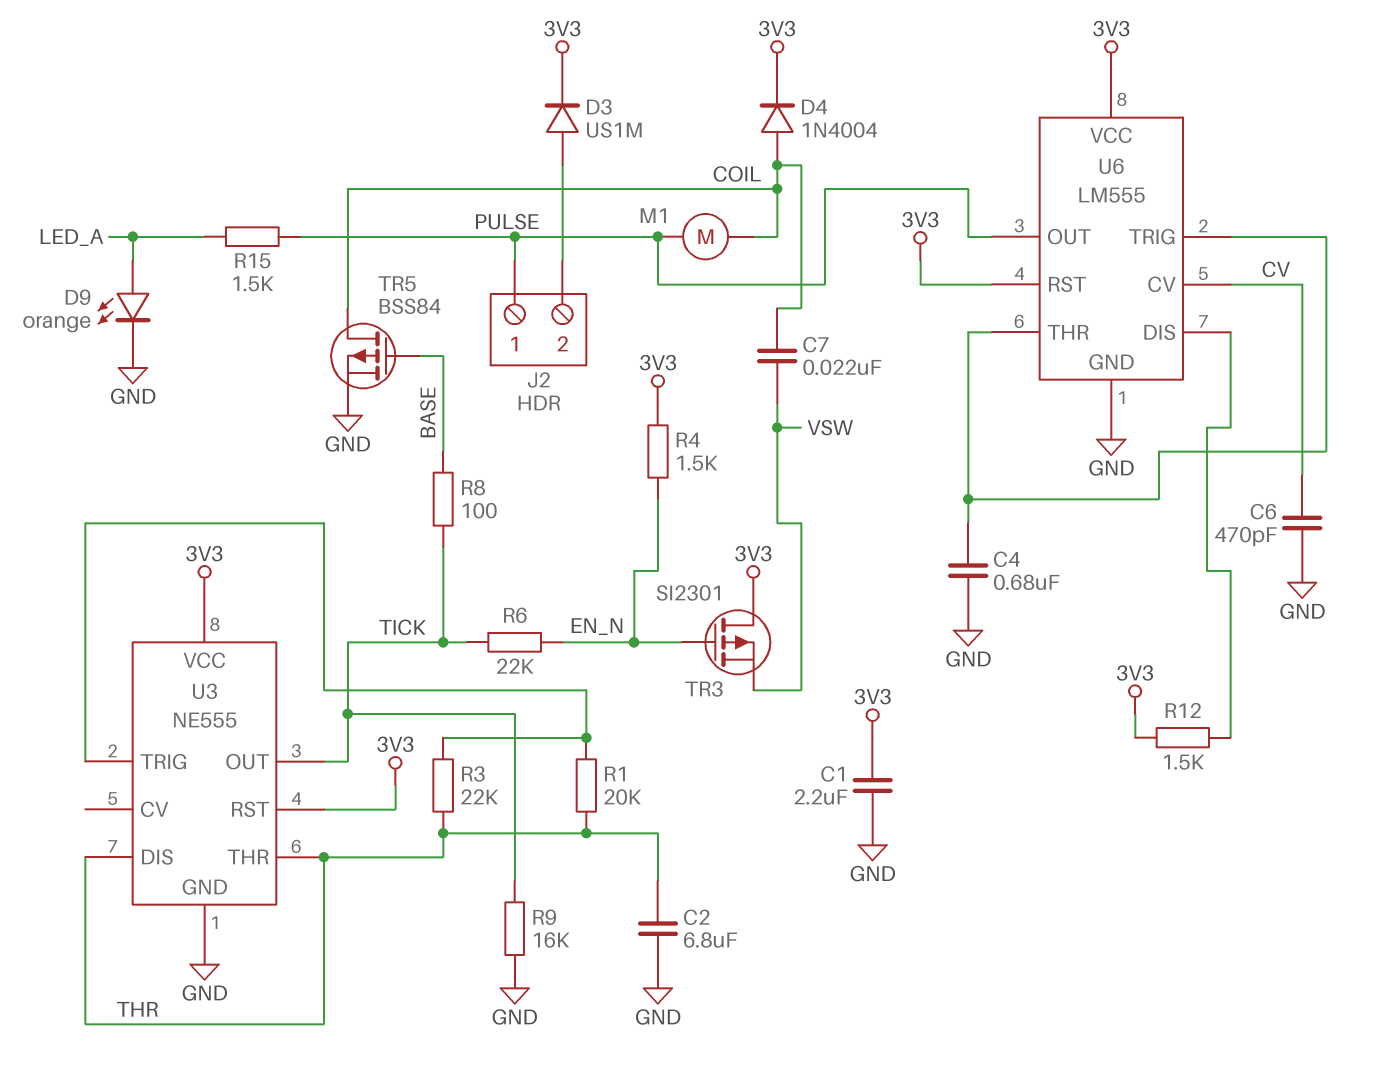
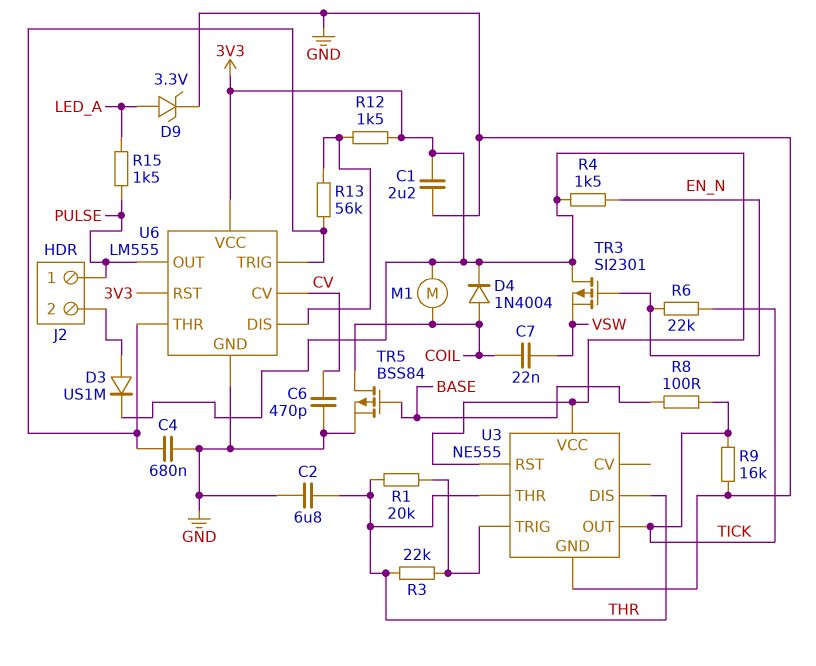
D9: LED orange (A LED_A, K GND) -> zener 3.3V (A LED_A, K GND)
M1: motor (COIL, PULSE) -> motor (3V3, COIL)
R13: none -> 56k (U6/DIS, U6/THR)

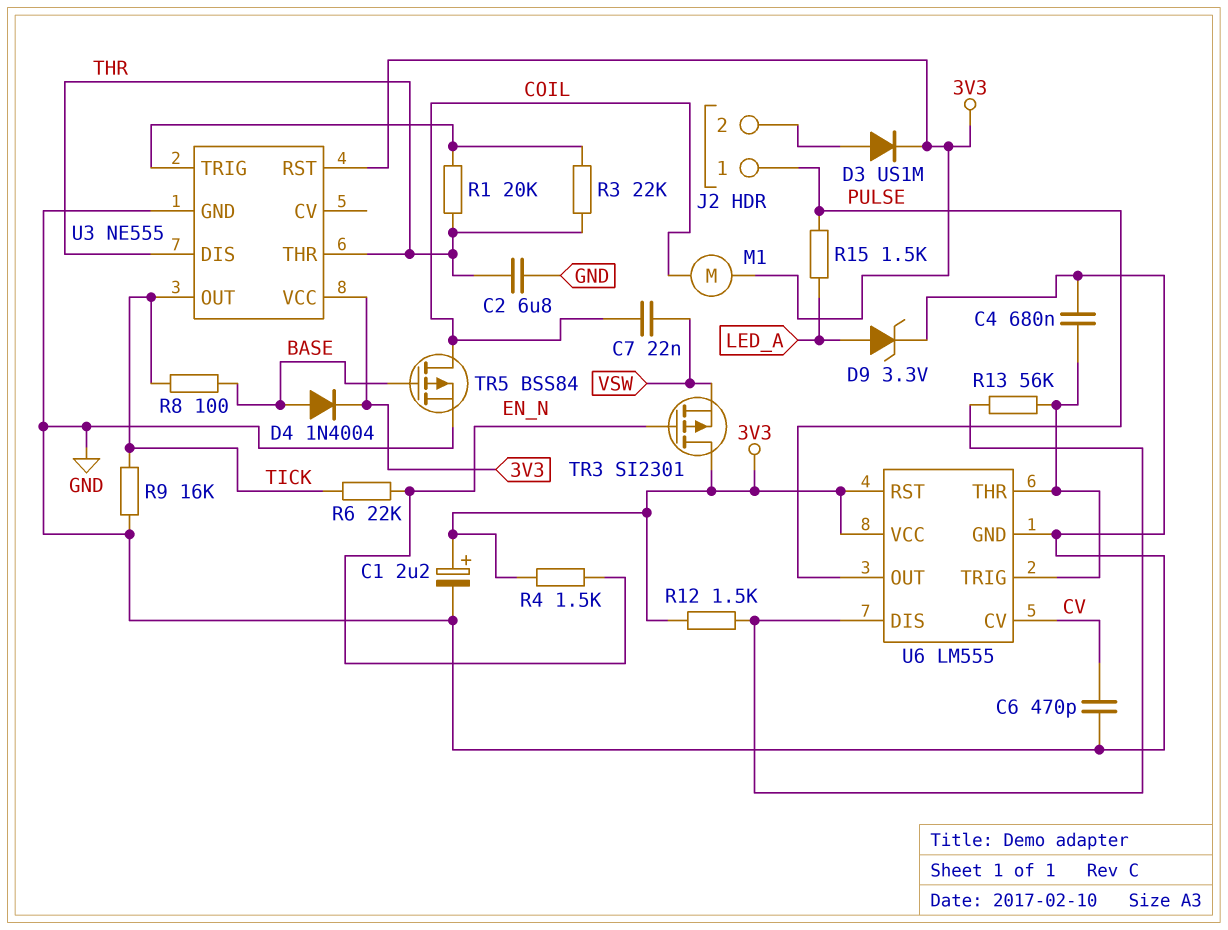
C1: 2.2uF (3V3, GND) -> 2.2uF (plus 3V3, minus GND)
D4: diode 1N4004 (A COIL, K 3V3) -> diode 1N4004 (A BASE, K 3V3)

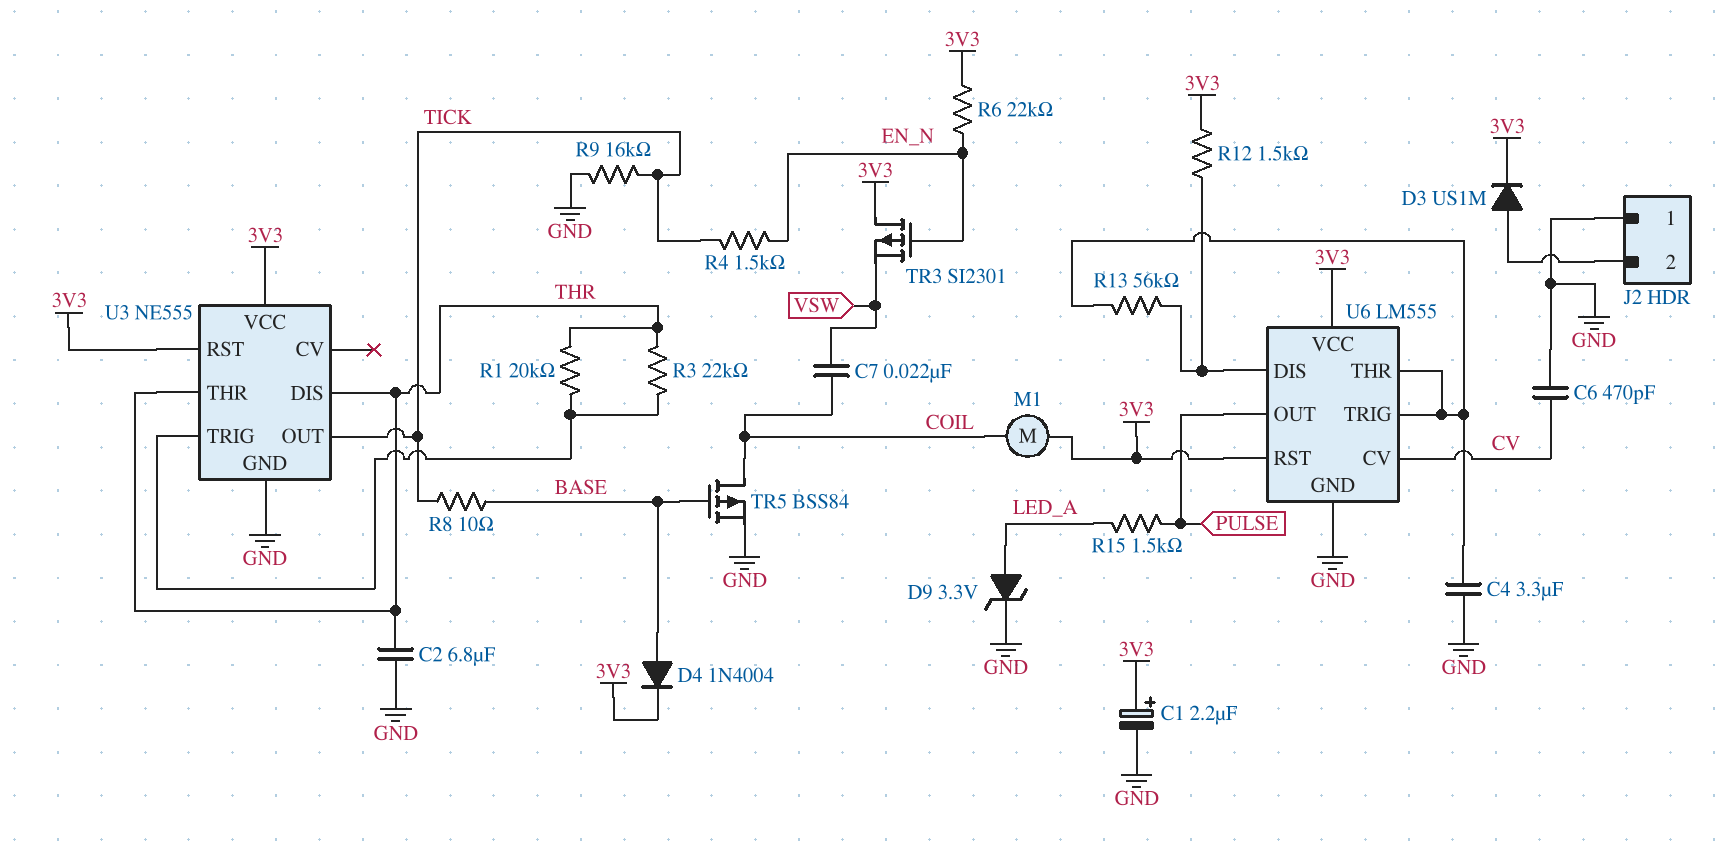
C4: 680nF (GND, U6/THR) -> 3.3uF (GND, U6/THR)
J2 pin 1: PULSE -> GND
R4: 1.5k (3V3, EN_N) -> 1.5k (EN_N, TICK)
R6: 22k (EN_N, TICK) -> 22k (3V3, EN_N)
R8: 100 (BASE, TICK) -> 10 (BASE, TICK)

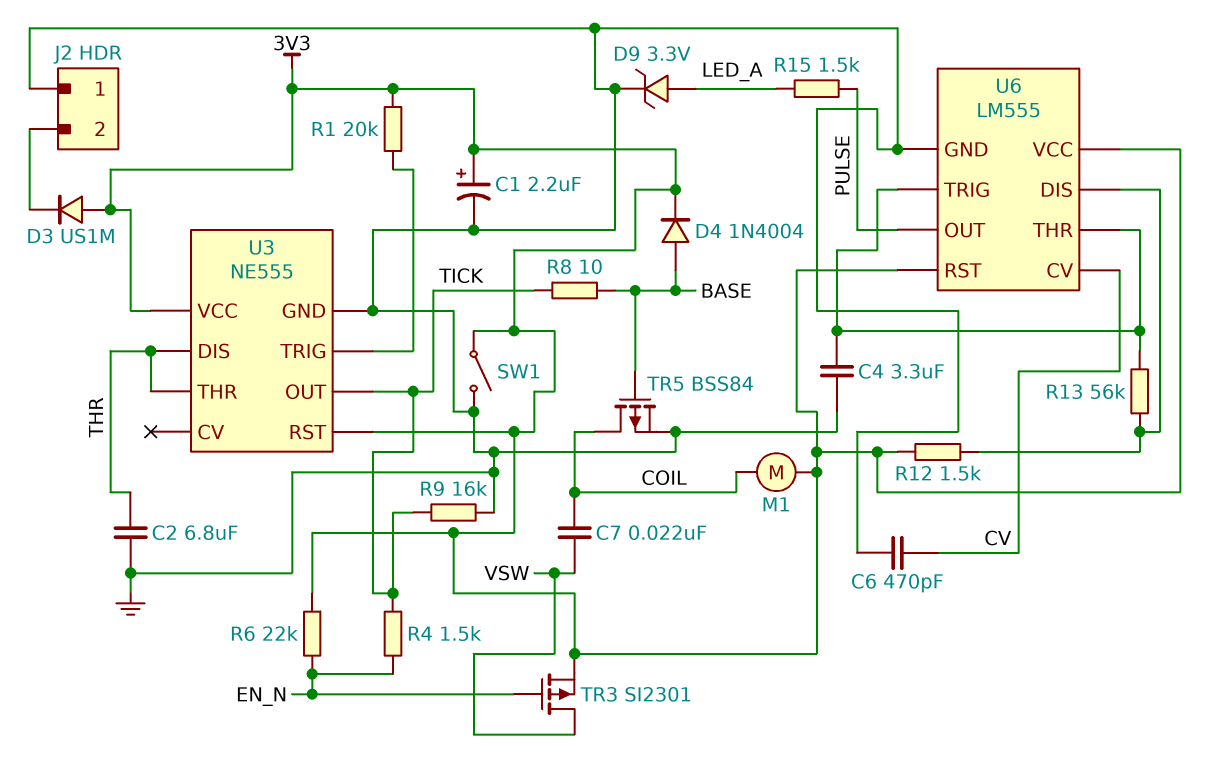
D3: diode US1M (A J2/2, K 3V3) -> diode US1M (A 3V3, K J2/2)
R1: 20k (THR, U3/TRIG) -> 20k (3V3, U3/TRIG)
R3: 22k (THR, U3/TRIG) -> none
SW1: none -> switch (3V3, GND)
TR3: PMOS SI2301 (G EN_N, D 3V3, S VSW) -> PMOS SI2301 (G EN_N, D VSW, S 3V3)

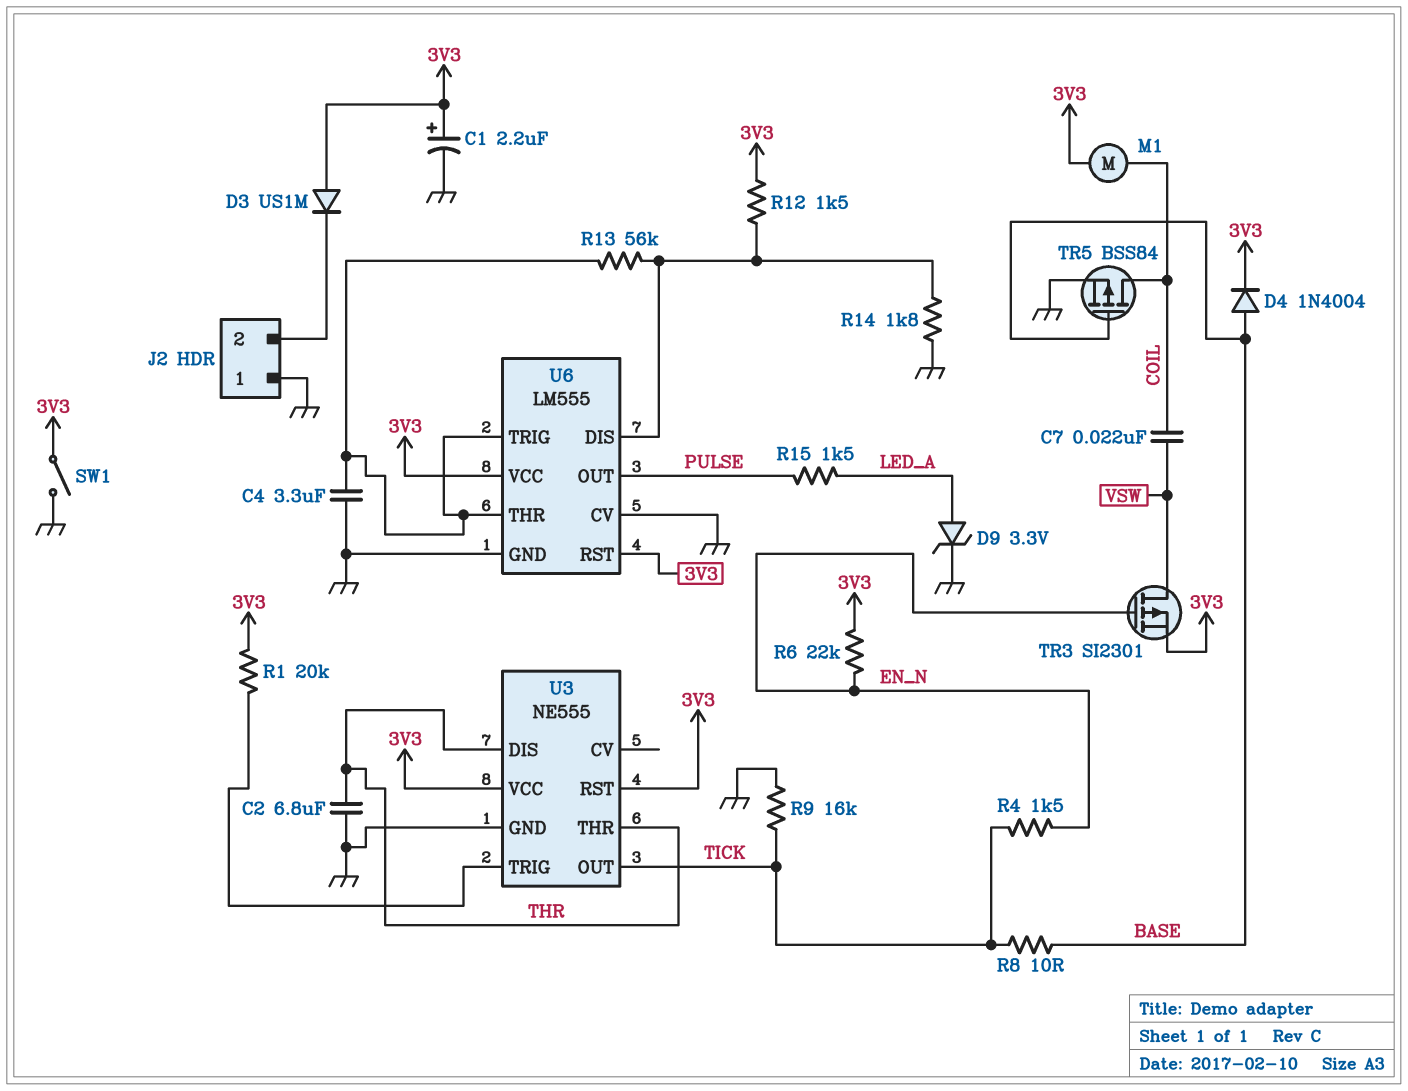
C6: 470pF (CV, GND) -> none
R14: none -> 1.8k (GND, U6/DIS)
U6 pin CV: CV -> GND

